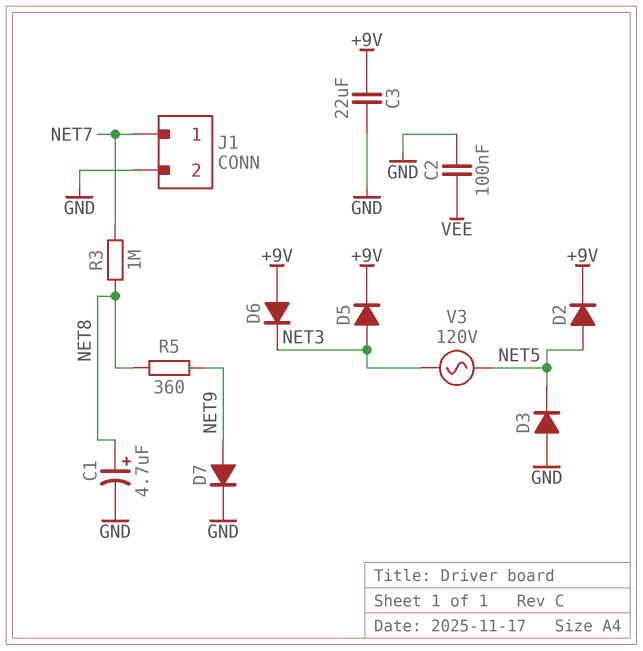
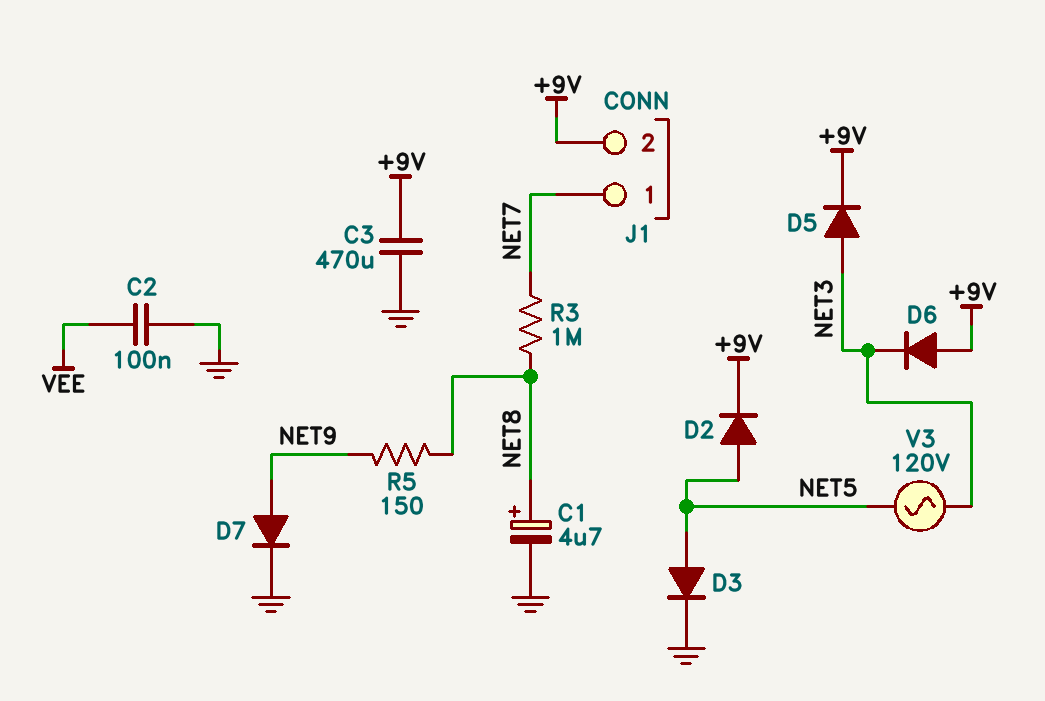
C3: 22uF (+9V, GND) -> 470uF (+9V, GND)
D3: diode (A GND, K NET5) -> diode (A NET5, K GND)
J1 pin 2: GND -> +9V
R5: 360 (NET8, NET9) -> 150 (NET8, NET9)

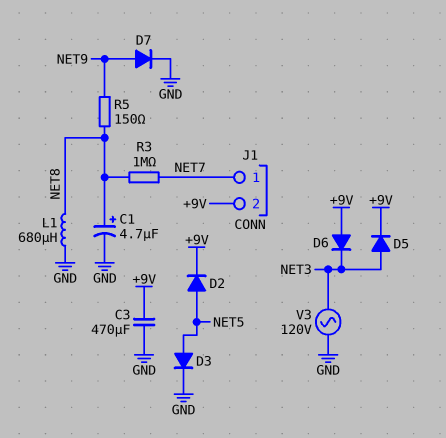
C2: 100nF (GND, VEE) -> none
L1: none -> 680uH (GND, NET8)
V3: AC 120V (NET3, NET5) -> AC 120V (GND, NET3)

